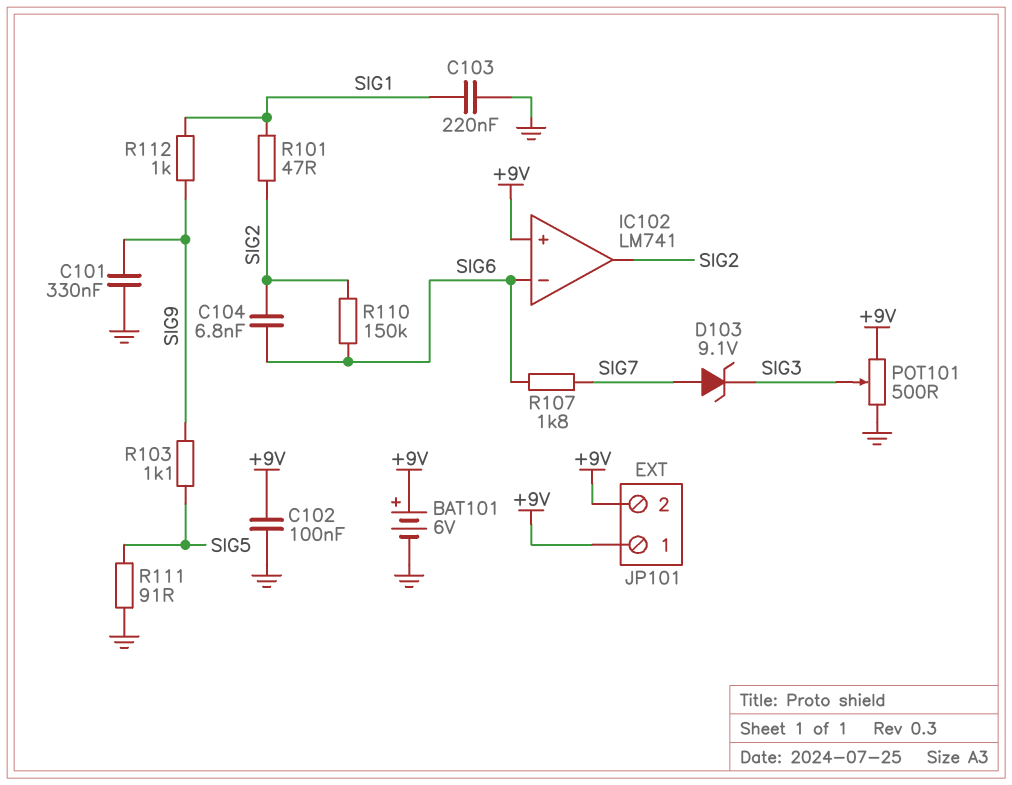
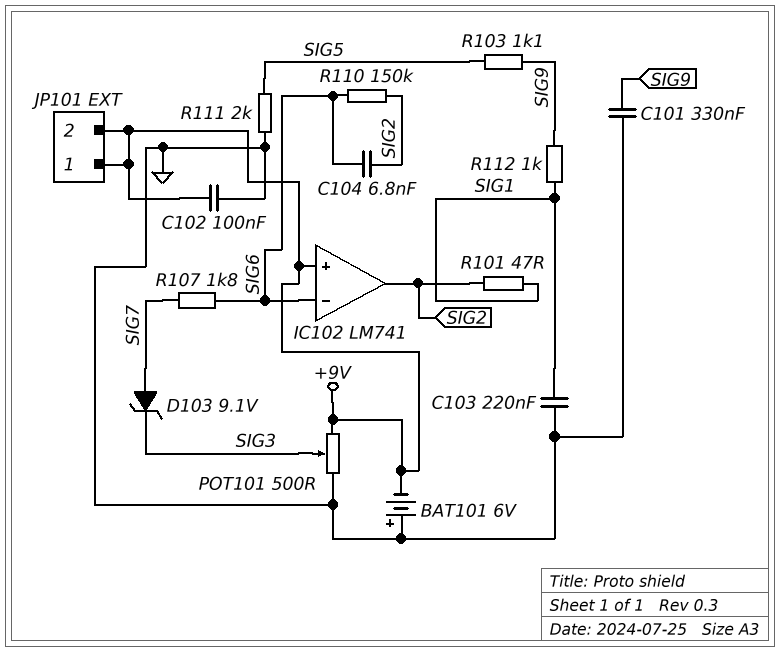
BAT101: 6V (plus +9V, minus GND) -> 6V (plus GND, minus +9V)
R111: 91 (GND, SIG5) -> 2k (GND, SIG5)

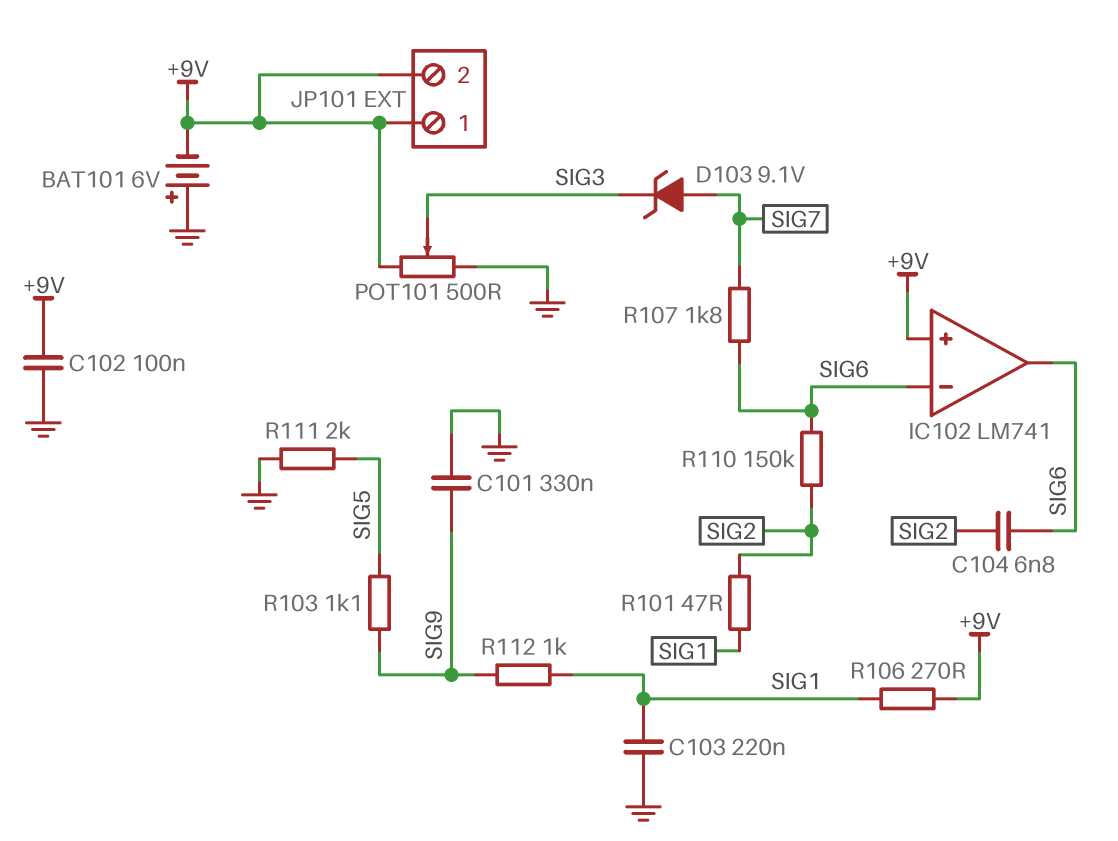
IC102 pin out: SIG2 -> SIG6
R106: none -> 270 (+9V, SIG1)

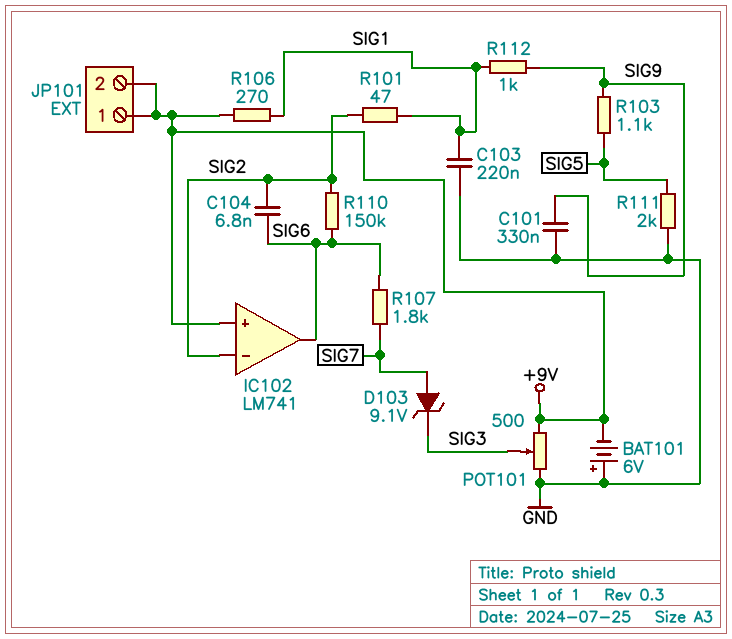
C102: 100nF (+9V, GND) -> none
IC102 pin in-: SIG6 -> SIG2

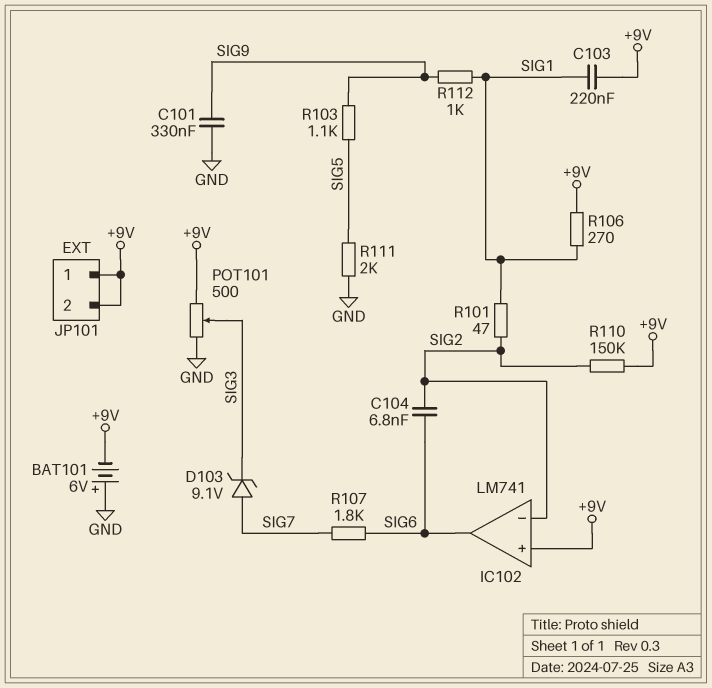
C103: 220nF (GND, SIG1) -> 220nF (+9V, SIG1)
R110: 150k (SIG2, SIG6) -> 150k (+9V, SIG2)

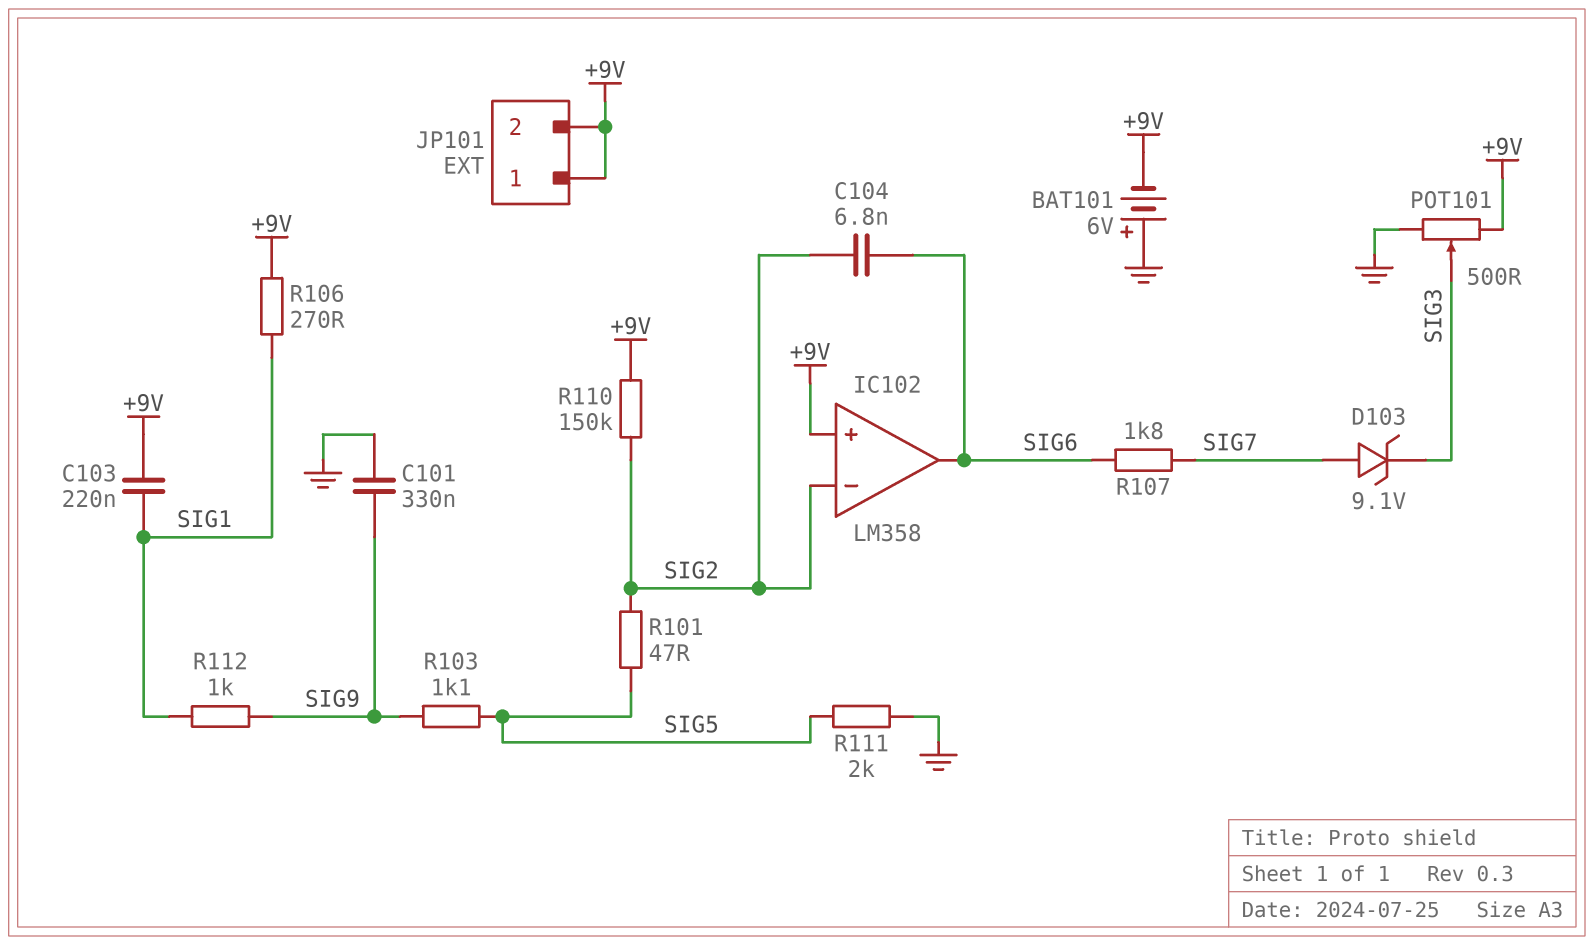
IC102: LM741 -> LM358
R101: 47 (SIG1, SIG2) -> 47 (SIG2, SIG5)

